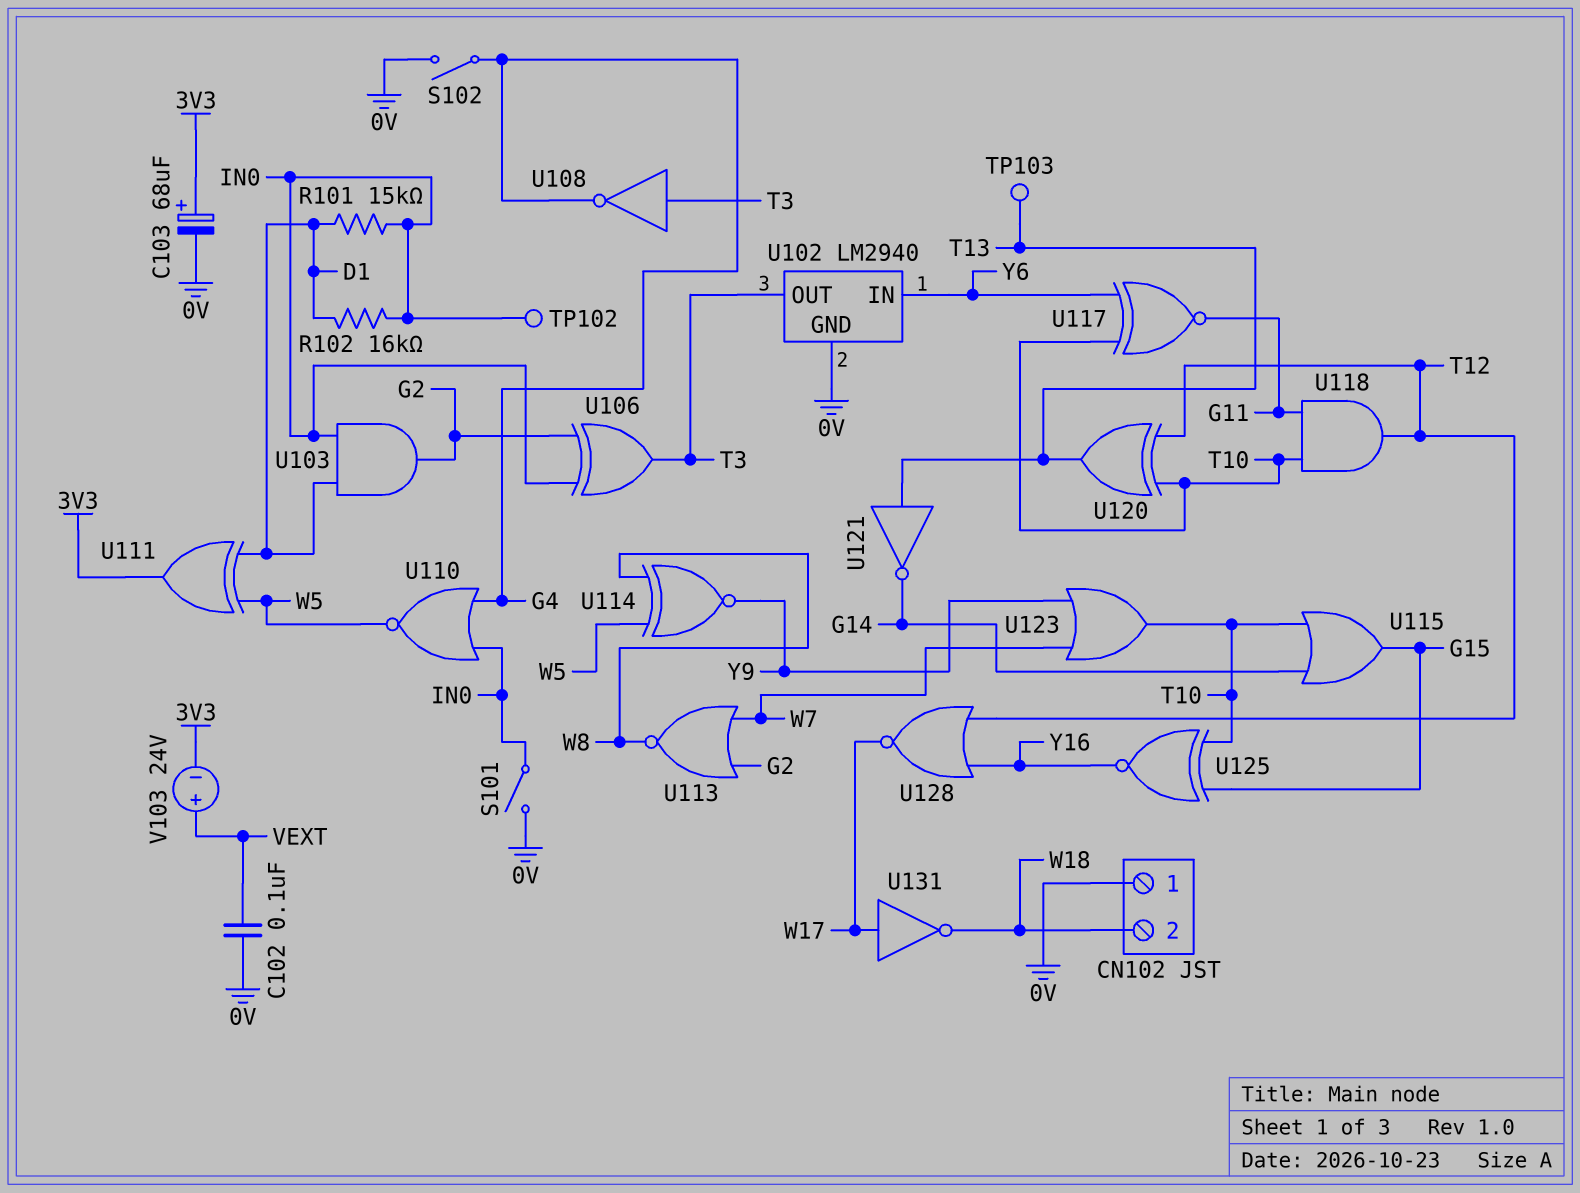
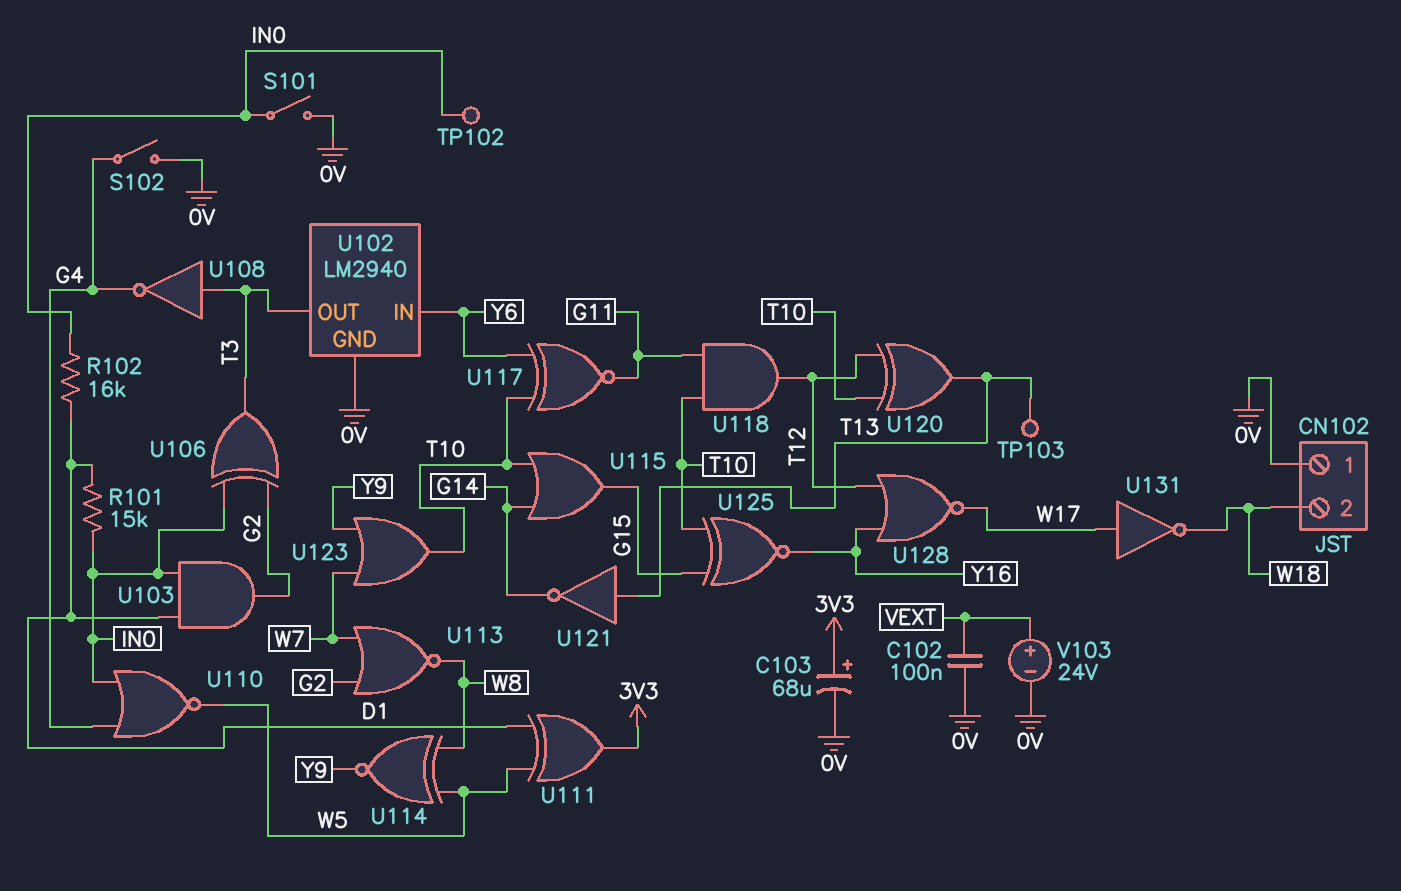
V103: 24V (plus VEXT, minus 3V3) -> 24V (plus VEXT, minus 0V)

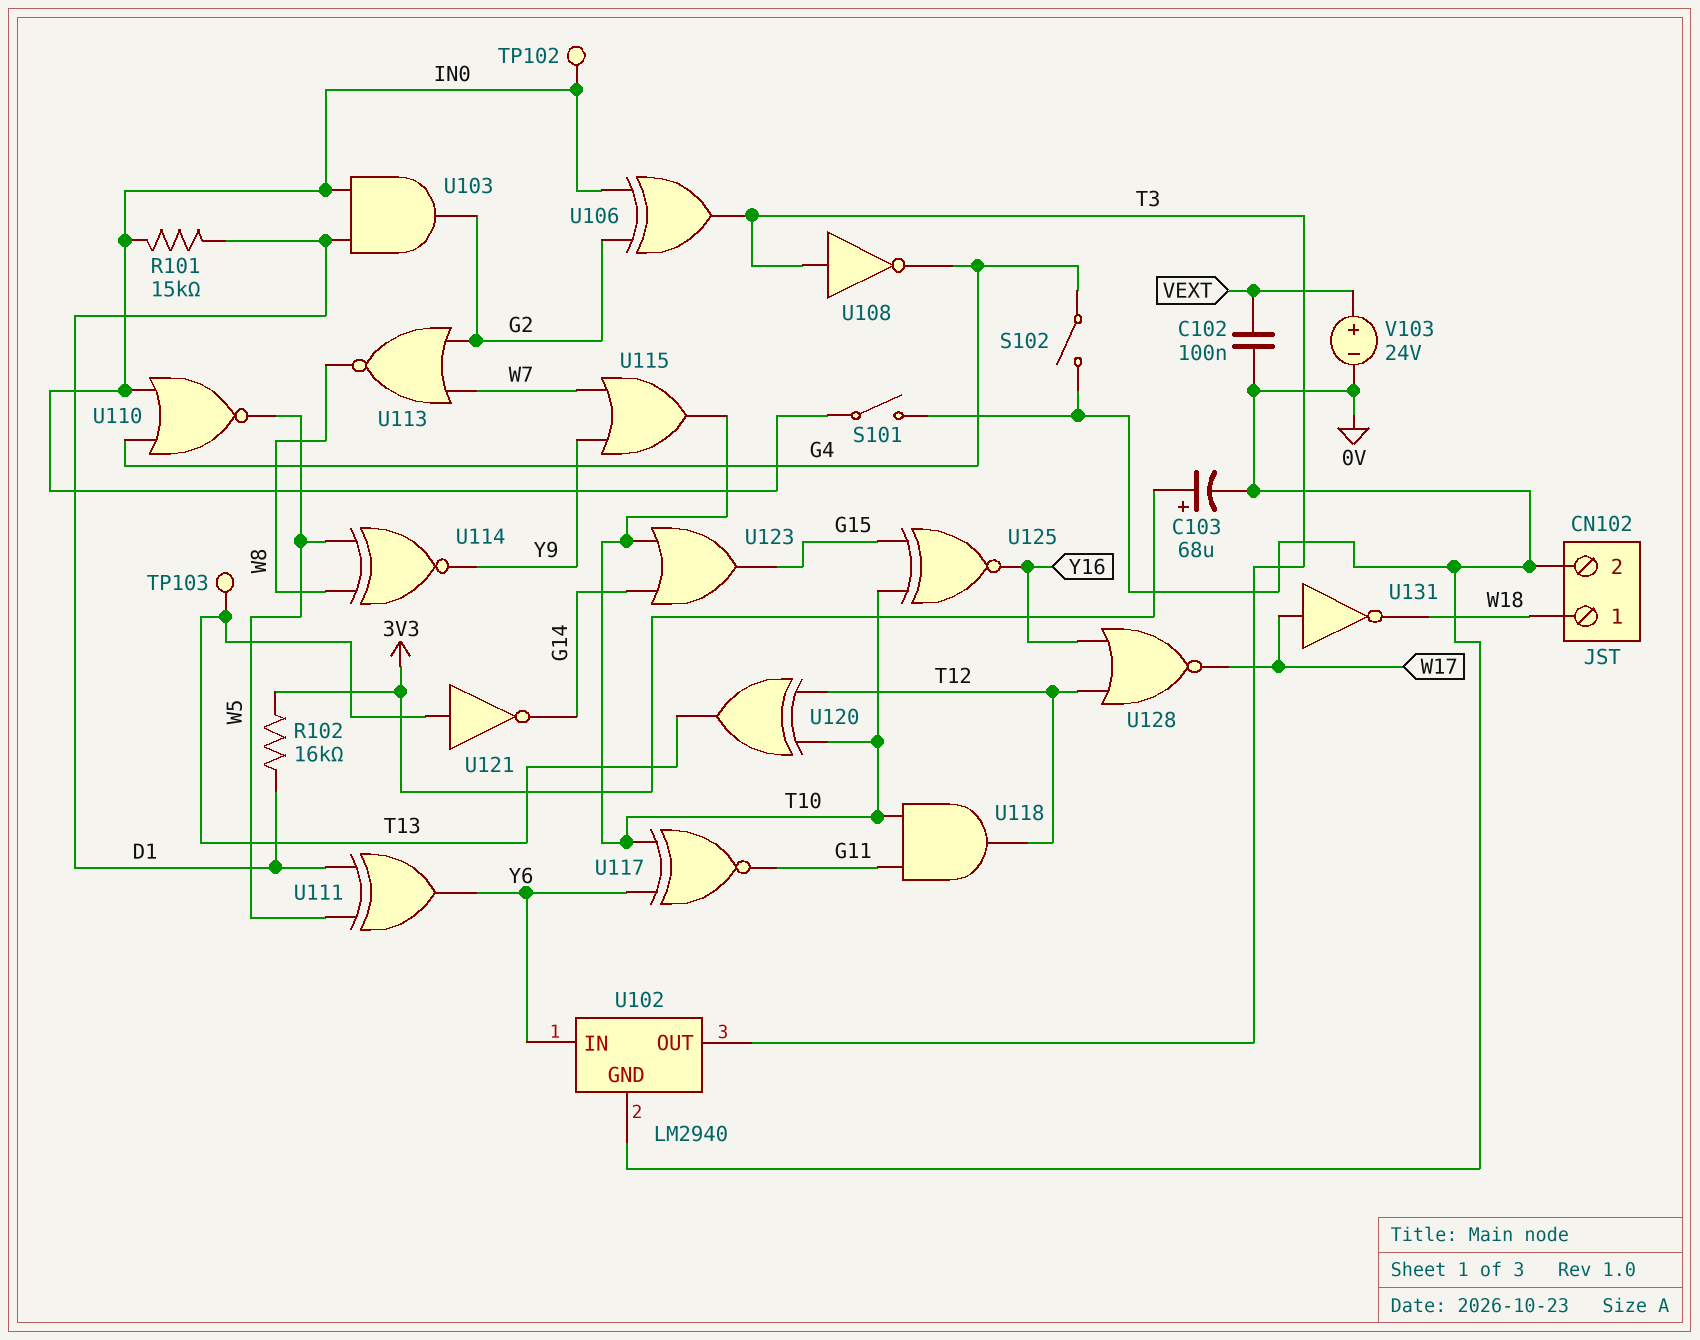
CN102 pin 1: 0V -> W18
CN102 pin 2: W18 -> 0V
R102: 16k (D1, IN0) -> 16k (3V3, D1)
U111: XOR (in D1, in W5, out 3V3) -> XOR (in D1, in W5, out Y6)
U115: OR (in G14, in T10, out G15) -> OR (in W7, in Y9, out T10)
U123: OR (in W7, in Y9, out T10) -> OR (in G14, in T10, out G15)

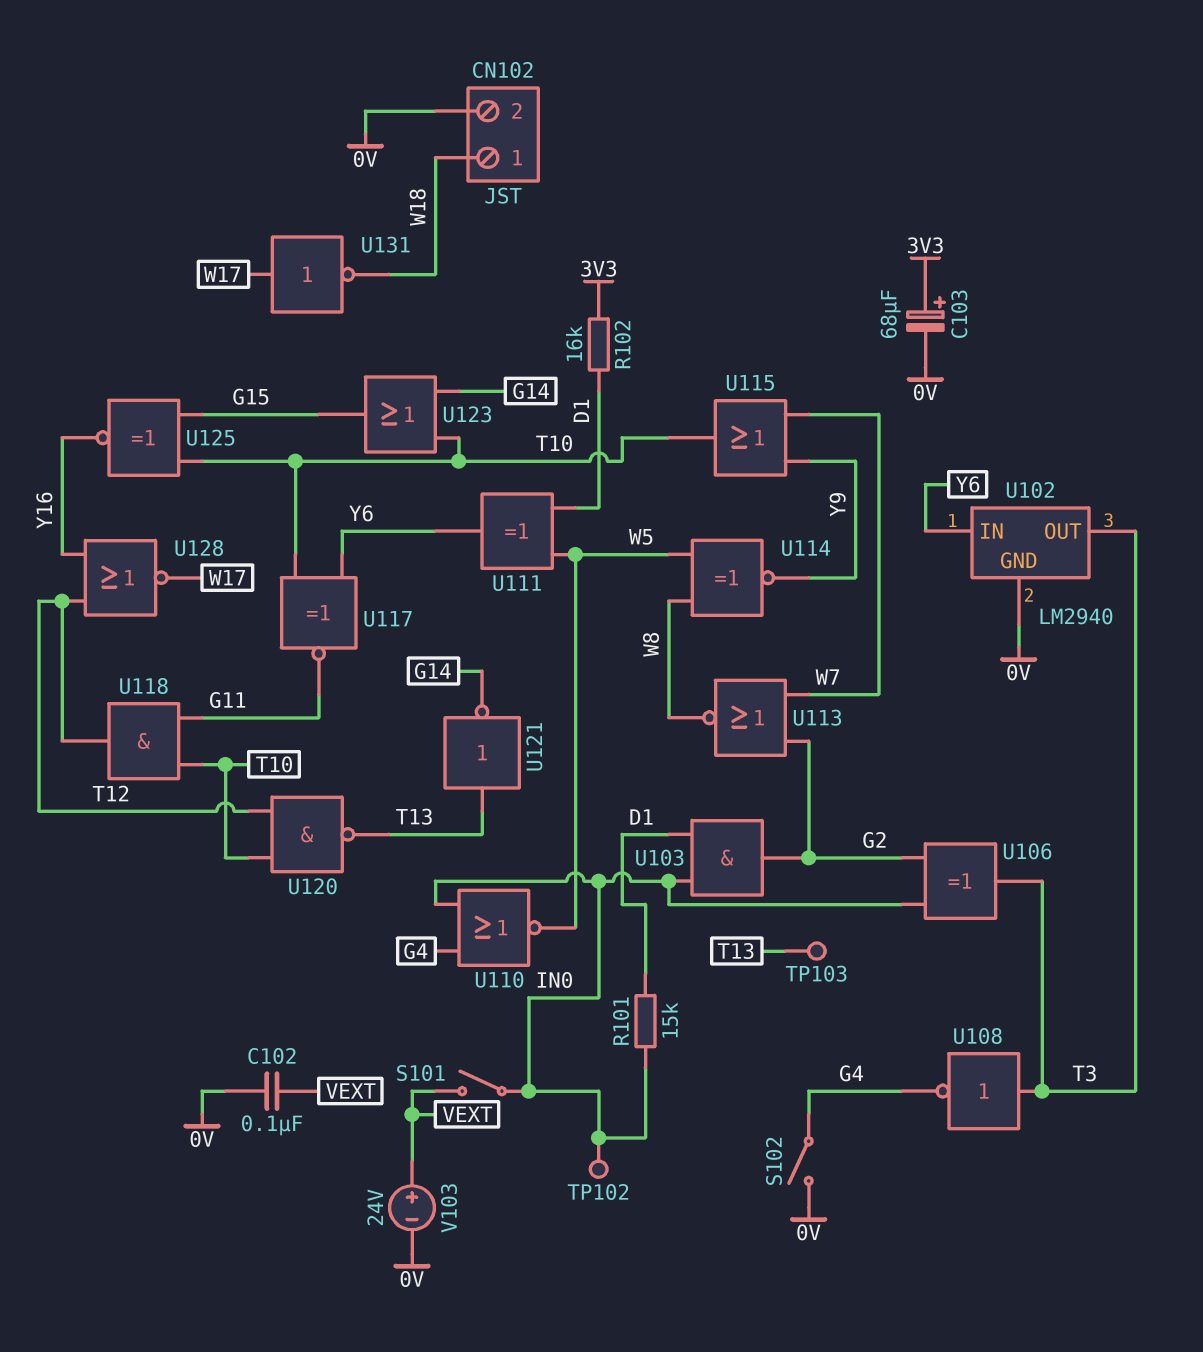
S101: switch (0V, IN0) -> switch (IN0, VEXT)
U120: XOR (in T10, in T12, out T13) -> NAND (in T10, in T12, out T13)

